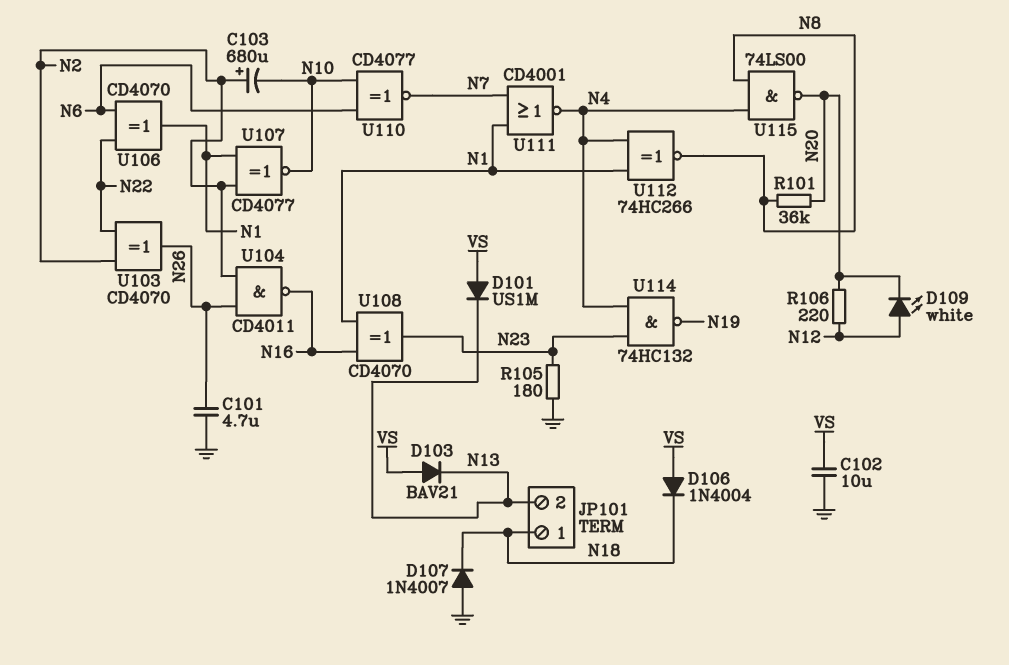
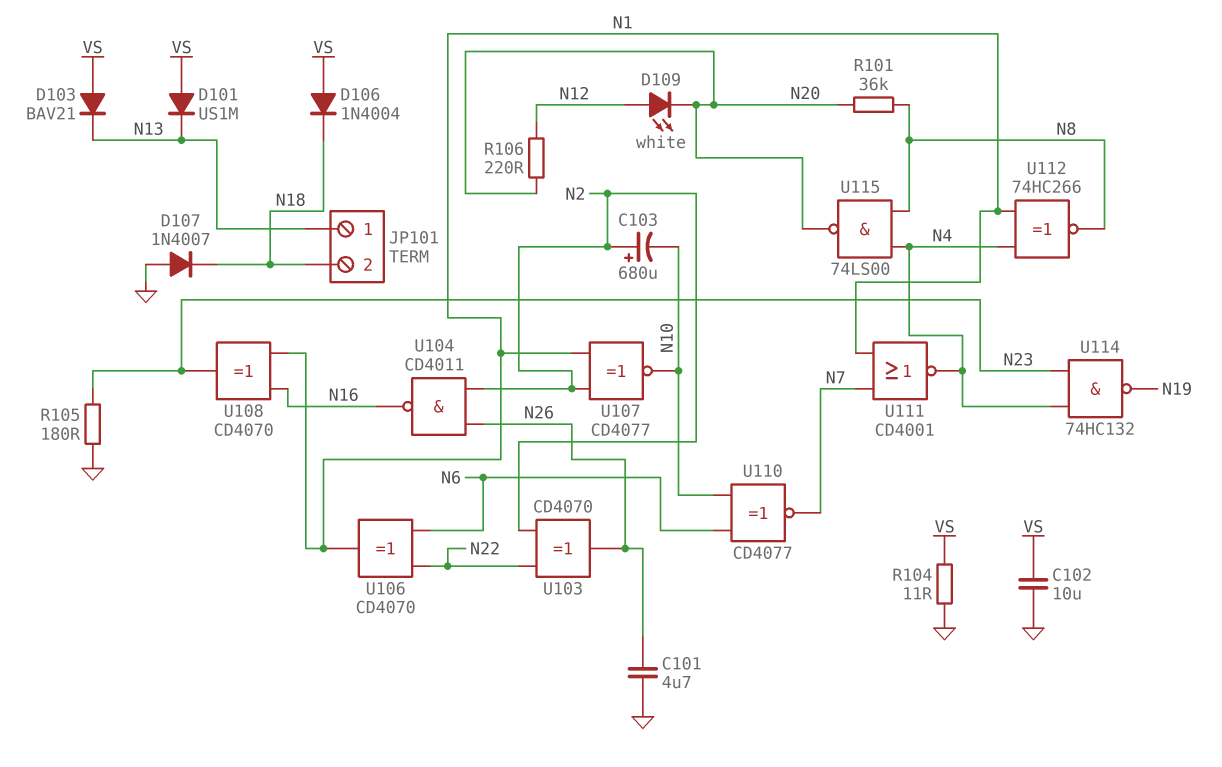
JP101 pin 1: N18 -> N13
JP101 pin 2: N13 -> N18
R104: none -> 11 (GND, VS)

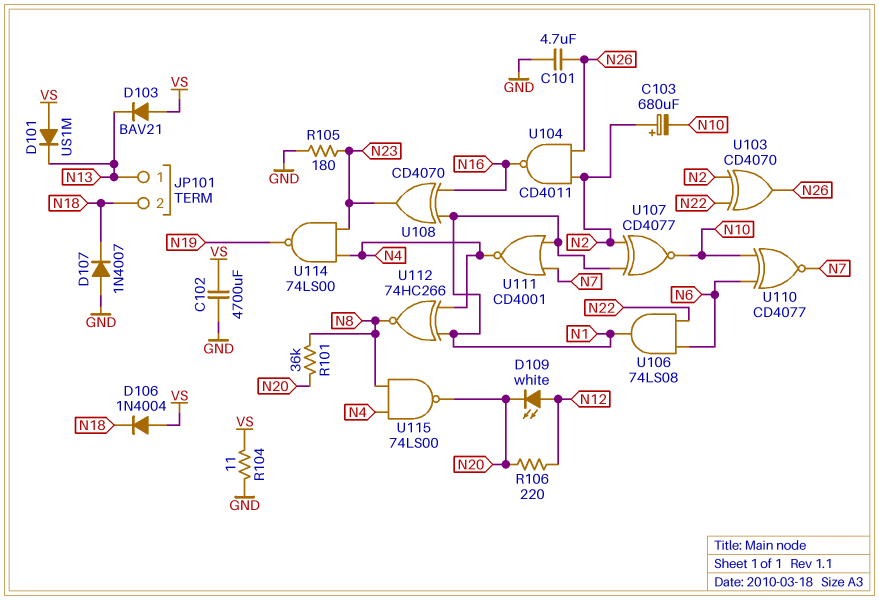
C102: 10uF (GND, VS) -> 4700uF (GND, VS)
U106: XOR CD4070 (in N6, in N22, out N1) -> AND 74LS08 (in N6, in N22, out N1)
U114: NAND 74HC132 (in N4, in N23, out N19) -> NAND 74LS00 (in N4, in N23, out N19)

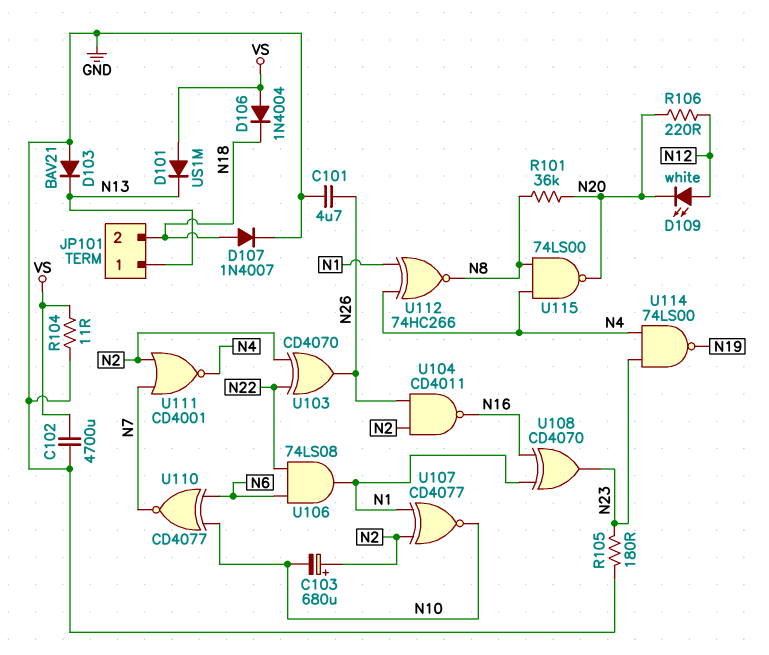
D103: diode BAV21 (A VS, K N13) -> diode BAV21 (A GND, K N13)
D107: diode 1N4007 (A GND, K N18) -> diode 1N4007 (A N18, K GND)
U111: NOR CD4001 (in N1, in N7, out N4) -> NOR CD4001 (in N2, in N7, out N4)

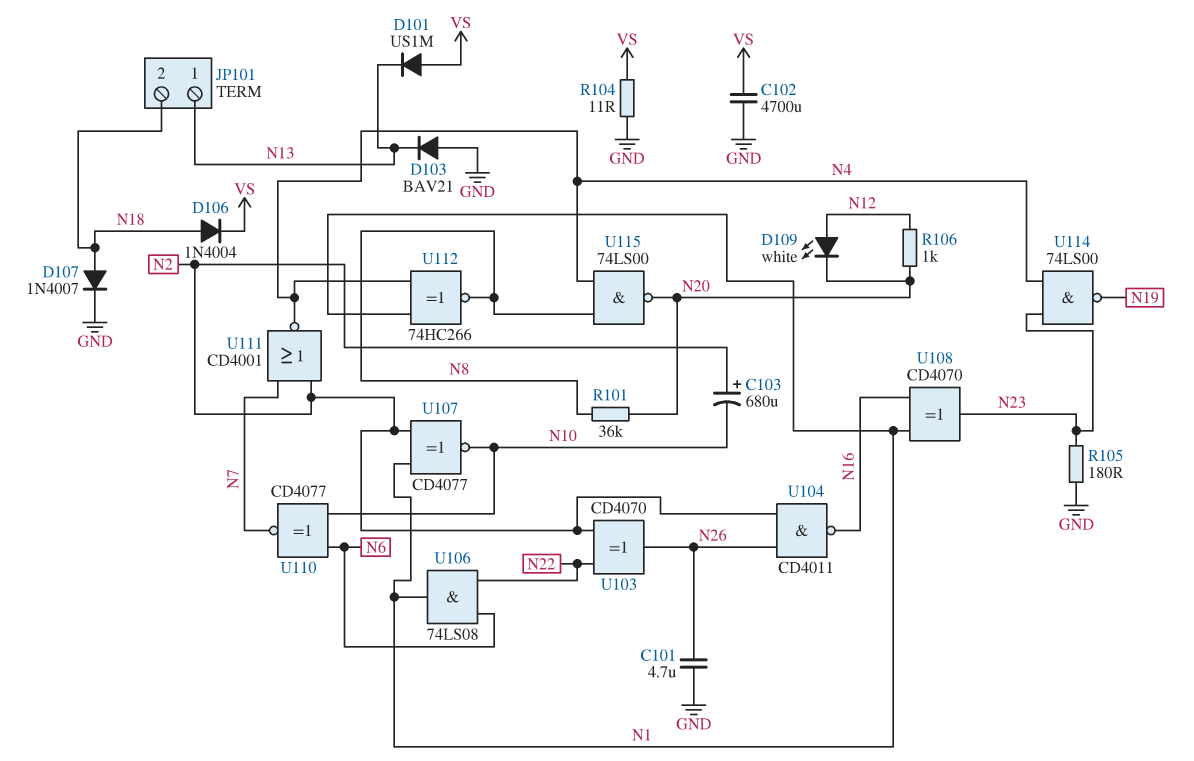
D106: diode 1N4004 (A VS, K N18) -> diode 1N4004 (A N18, K VS)
R106: 220 (N12, N20) -> 1k (N12, N20)

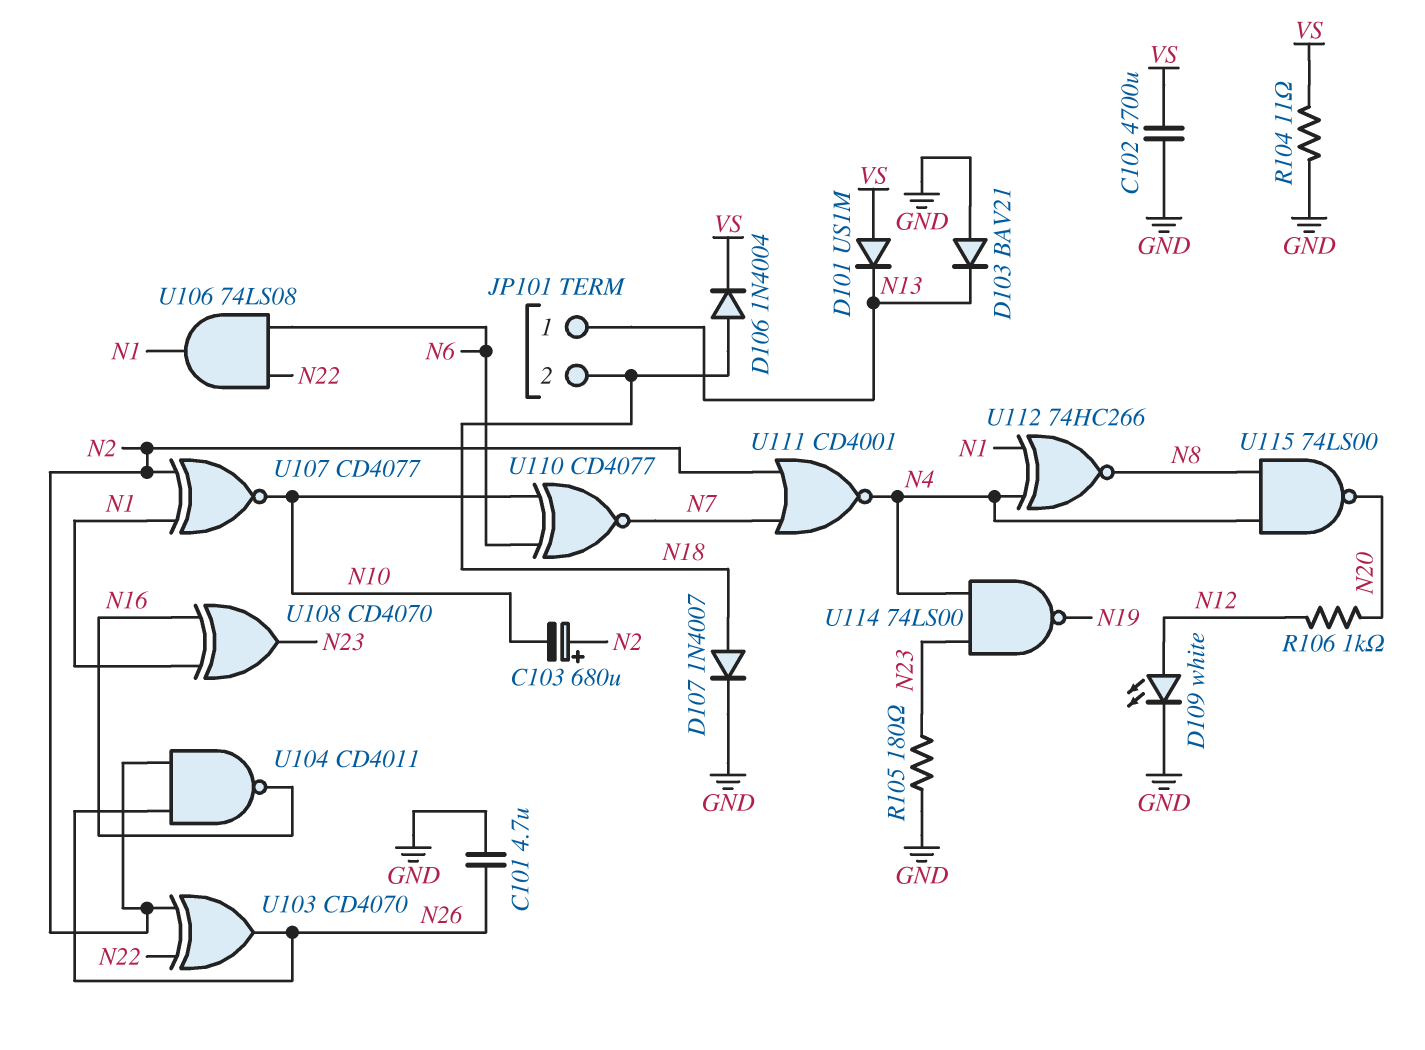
D109: LED white (A N12, K N20) -> LED white (A N12, K GND)
R101: 36k (N8, N20) -> none

